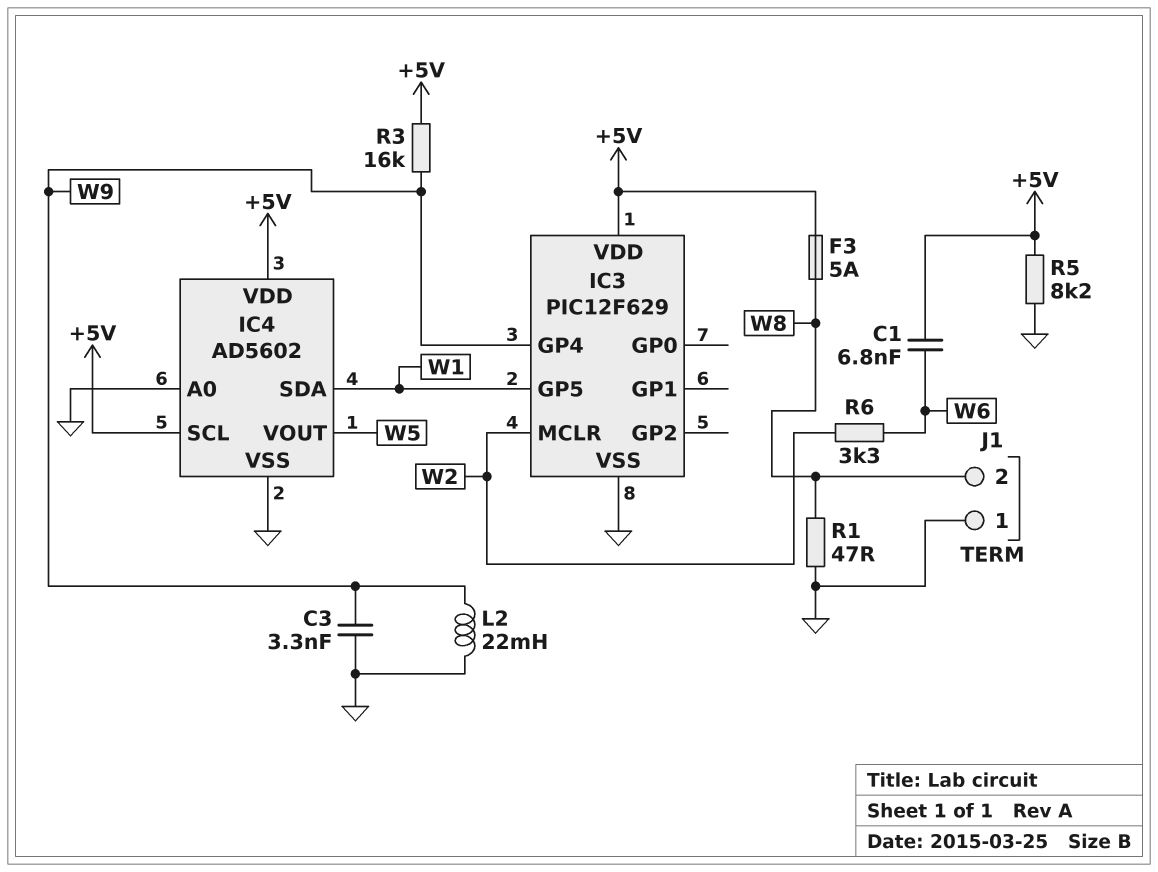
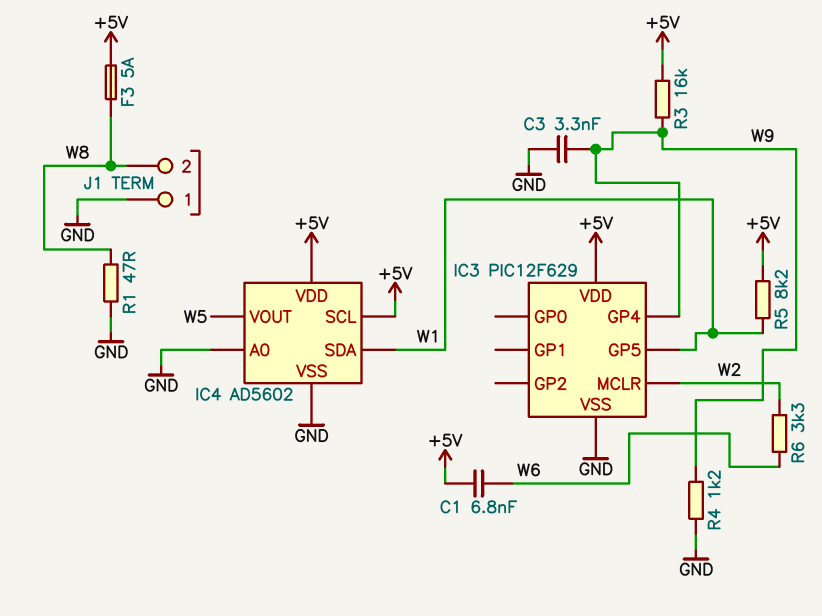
L2: 22mH (GND, W9) -> none
R4: none -> 1.2k (GND, W9)
R5: 8.2k (+5V, GND) -> 8.2k (+5V, W1)

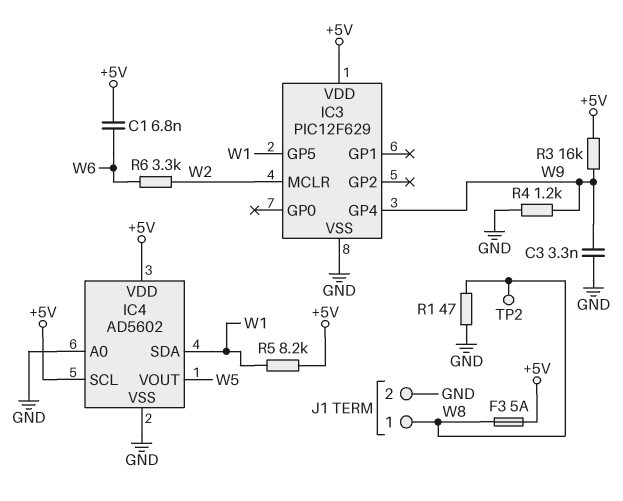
J1 pin 1: GND -> W8
J1 pin 2: W8 -> GND
TP2: none -> test point (W8)

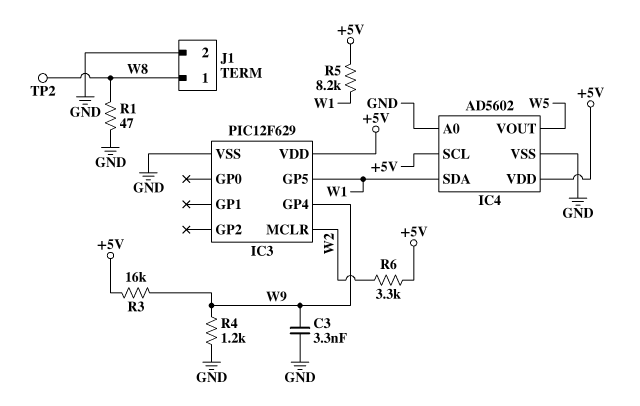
C1: 6.8nF (+5V, W6) -> none
F3: 5A (+5V, W8) -> none
R6: 3.3k (W2, W6) -> 3.3k (+5V, W2)

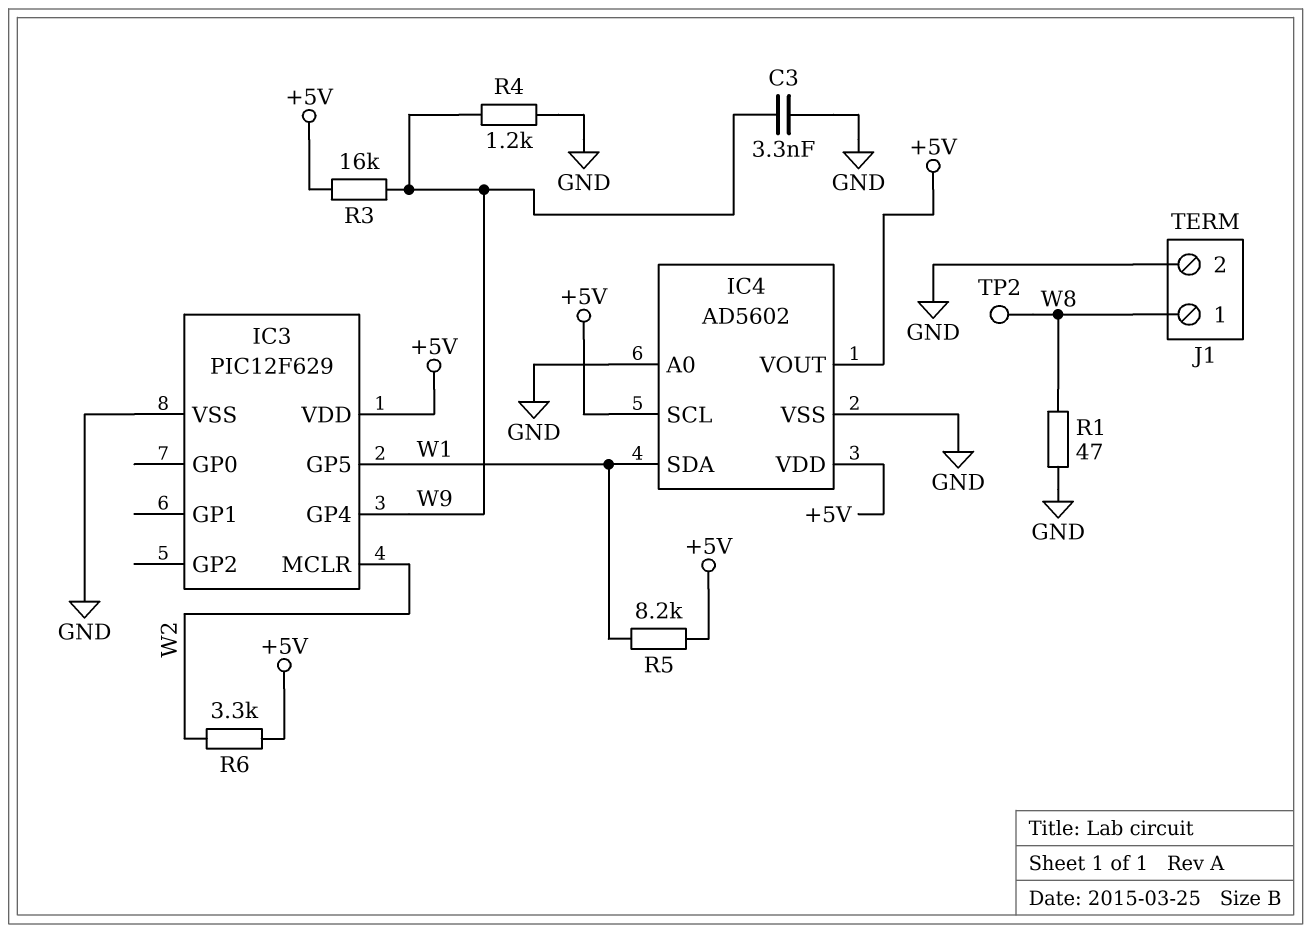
IC4 pin VOUT: W5 -> +5V

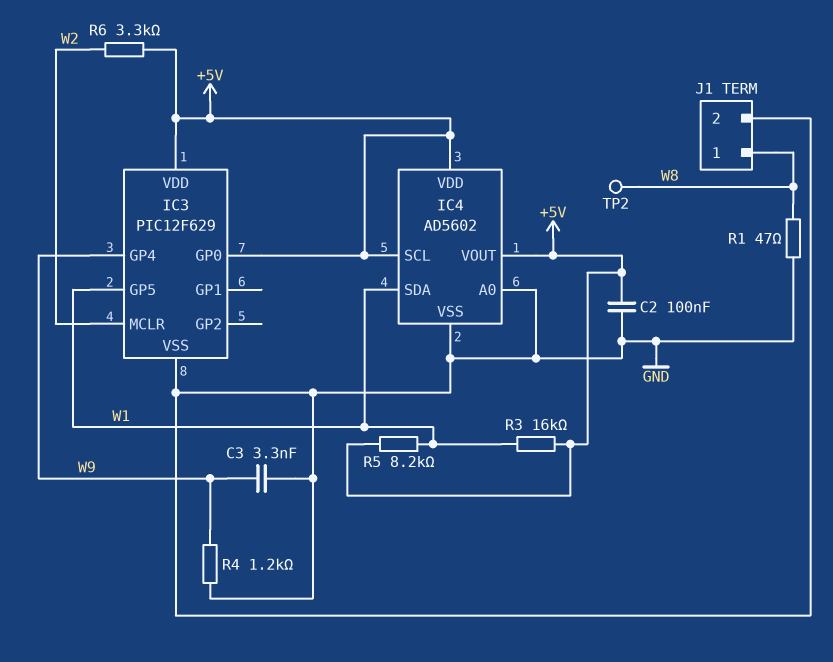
C2: none -> 100nF (+5V, GND)
IC3 pin GP0: none -> +5V
R3: 16k (+5V, W9) -> 16k (+5V, W1)

